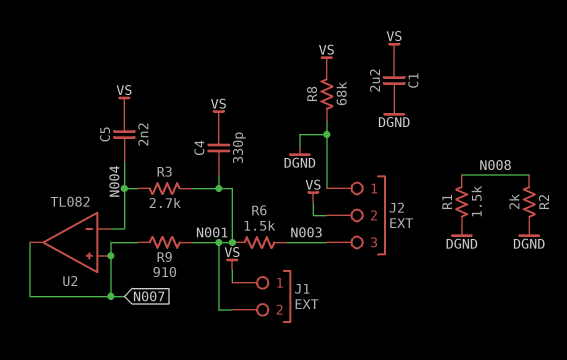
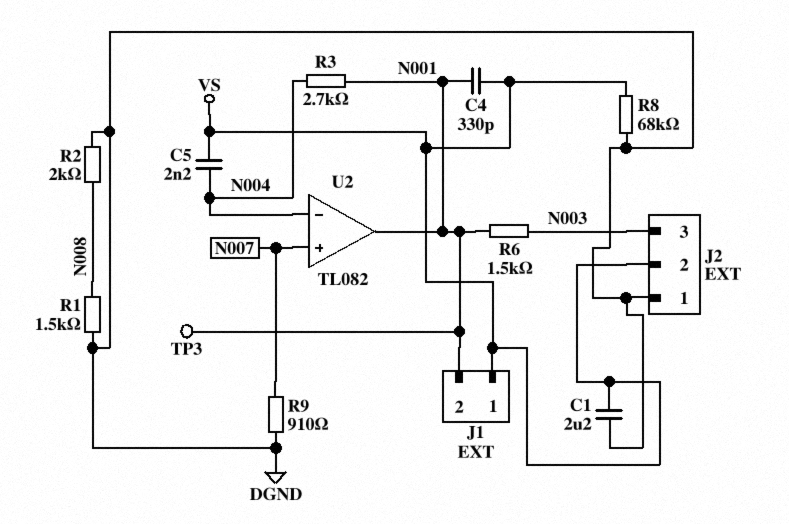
R9: 910 (N001, N007) -> 910 (DGND, N007)
TP3: none -> test point (N001)
U2 pin out: N007 -> N001

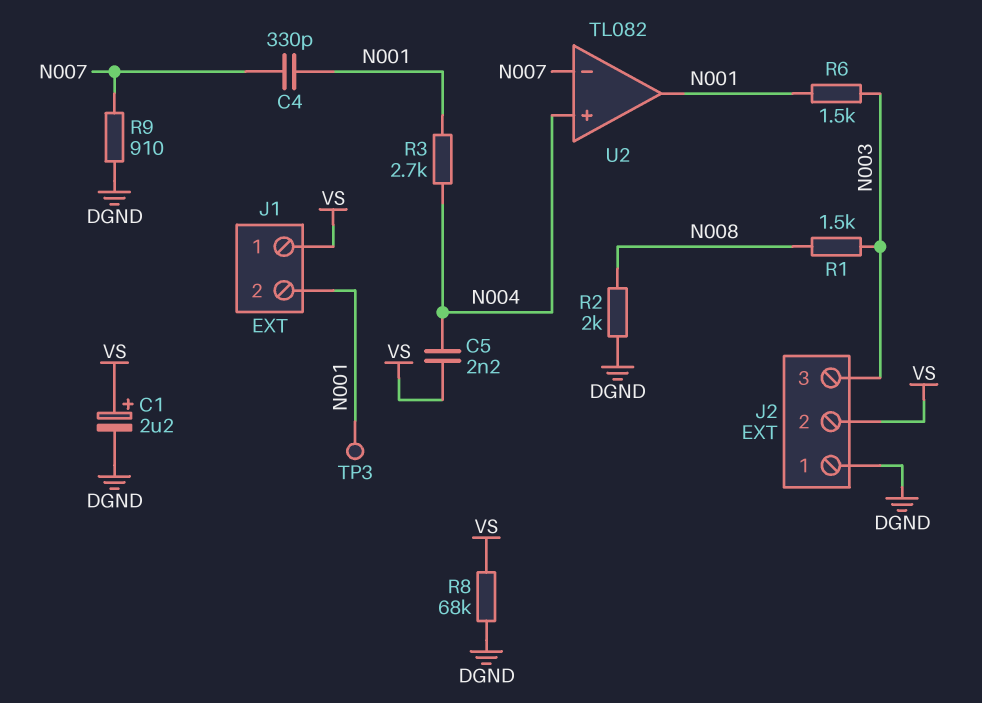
C1: 2.2uF (DGND, VS) -> 2.2uF (plus VS, minus DGND)
C4: 330pF (N001, VS) -> 330pF (N001, N007)
R1: 1.5k (DGND, N008) -> 1.5k (N003, N008)
U2 pin in+: N007 -> N004
U2 pin in-: N004 -> N007

